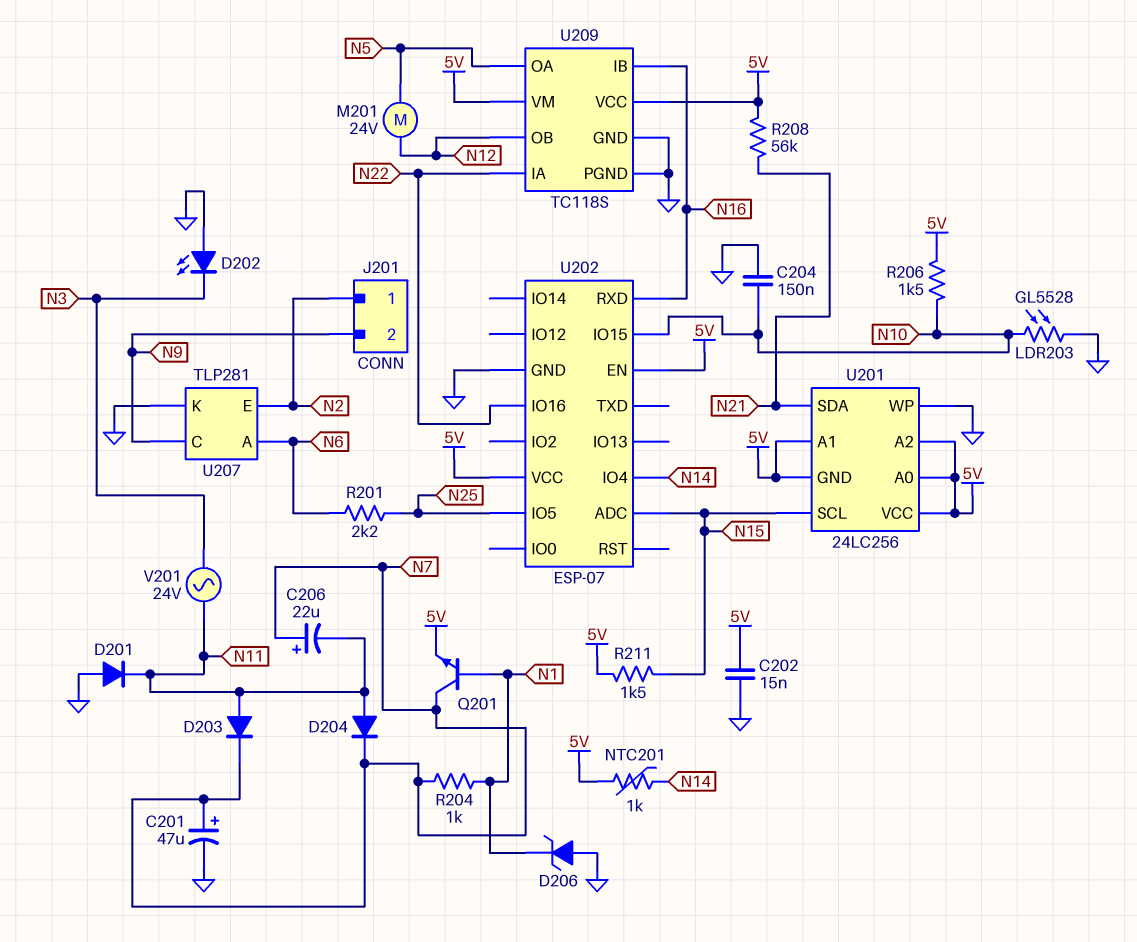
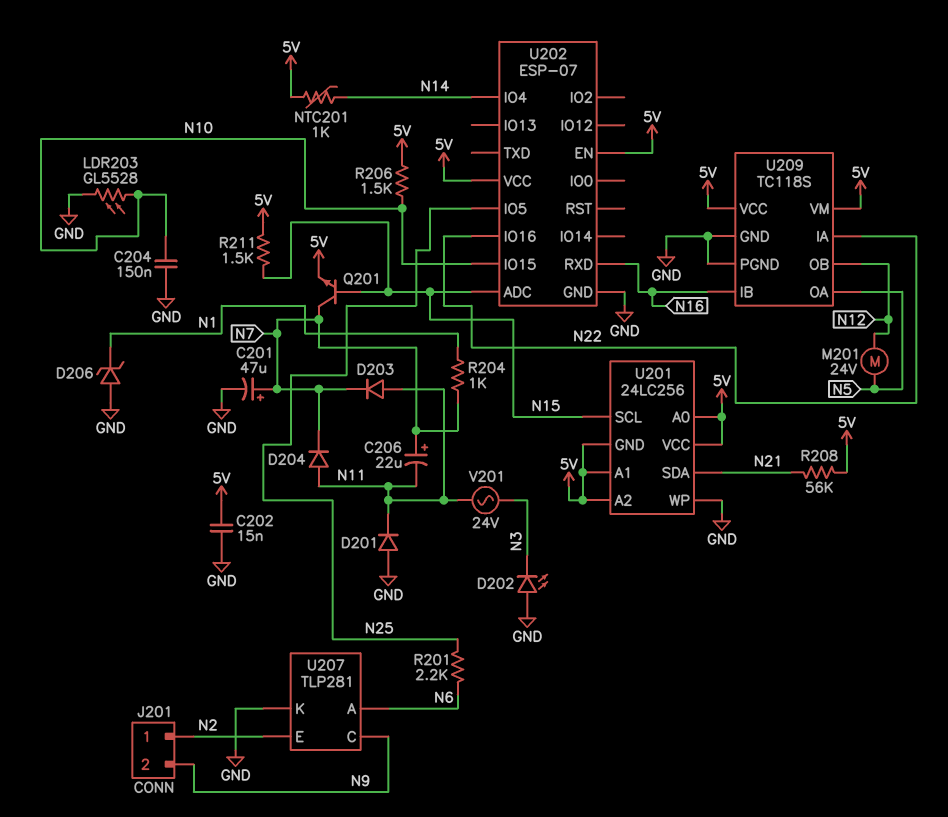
Q201: NPN (B N1, C N7, E 5V) -> NPN (B N15, C N7, E 5V)

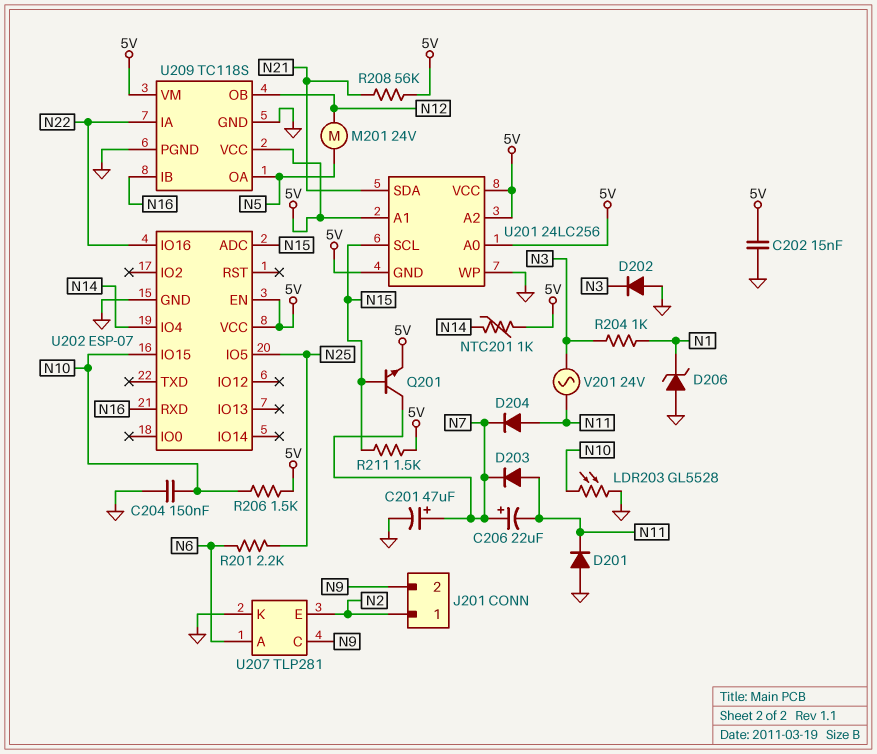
D202: LED (A GND, K N3) -> diode (A GND, K N3)
R204: 1k (N1, N7) -> 1k (N1, N3)

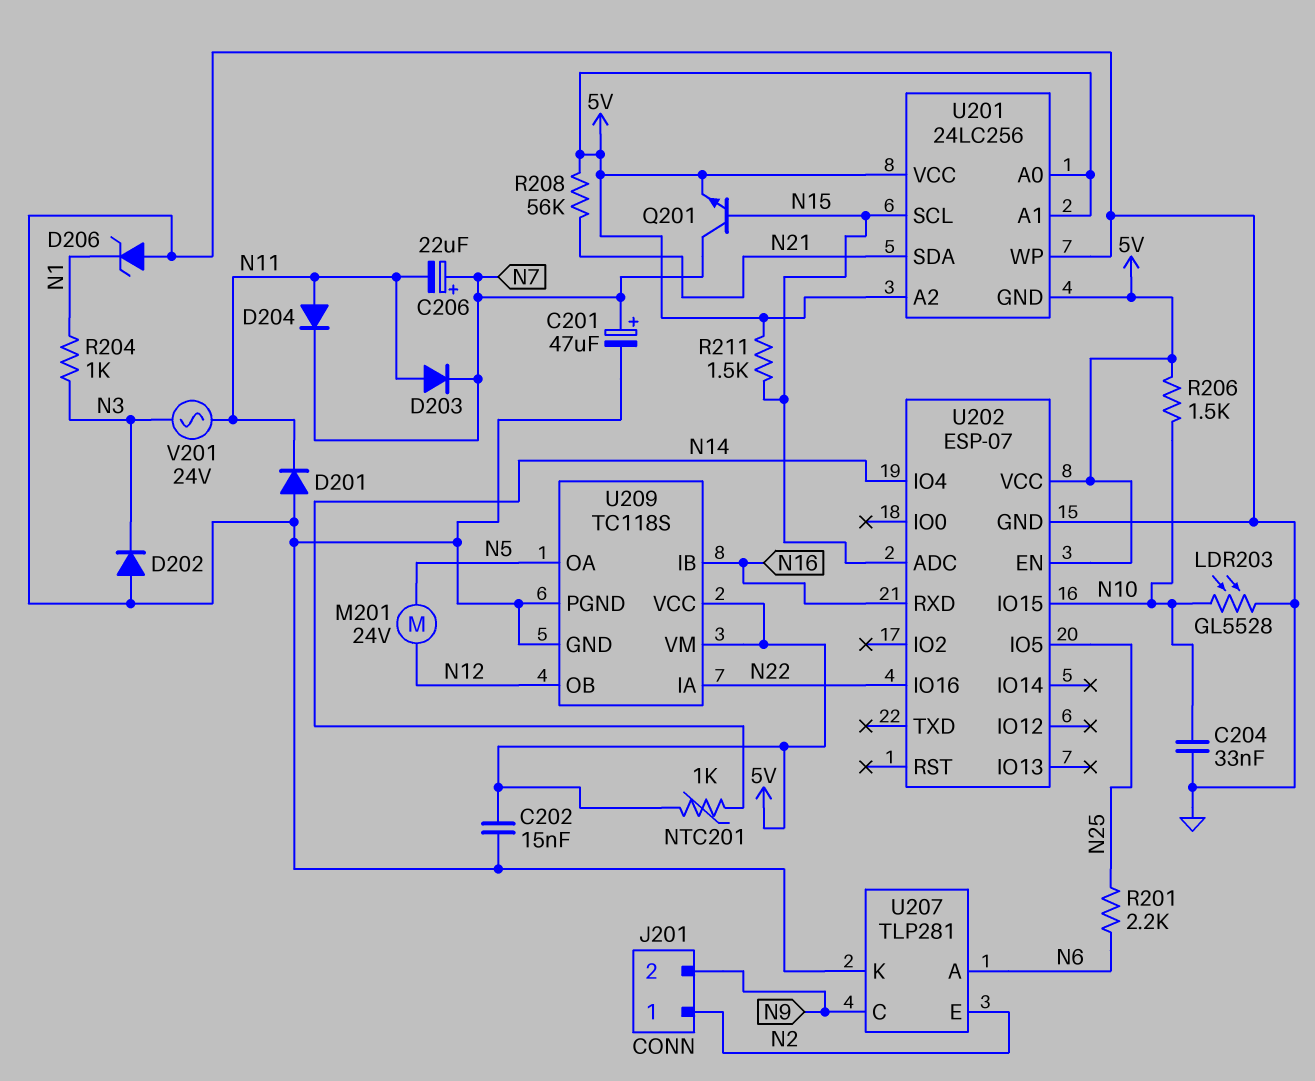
C204: 150nF (GND, N10) -> 33nF (GND, N10)

